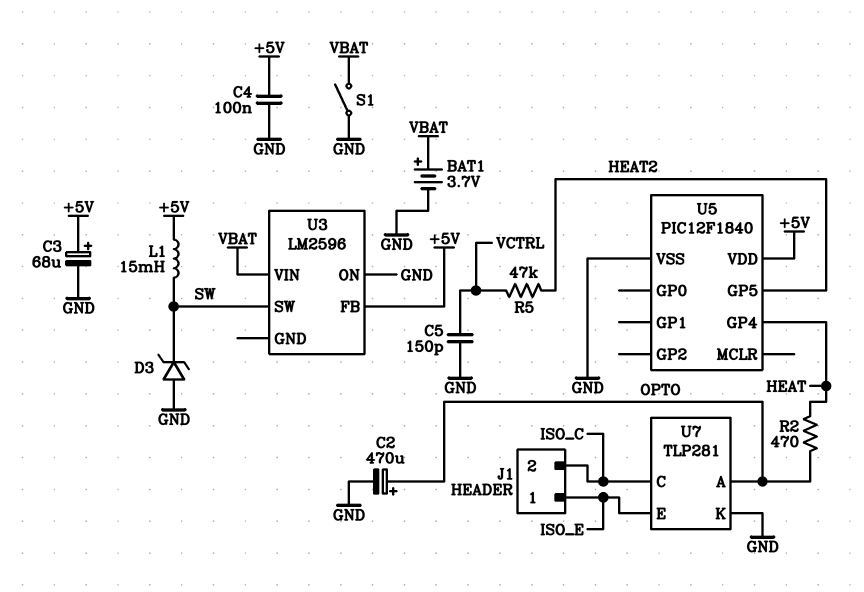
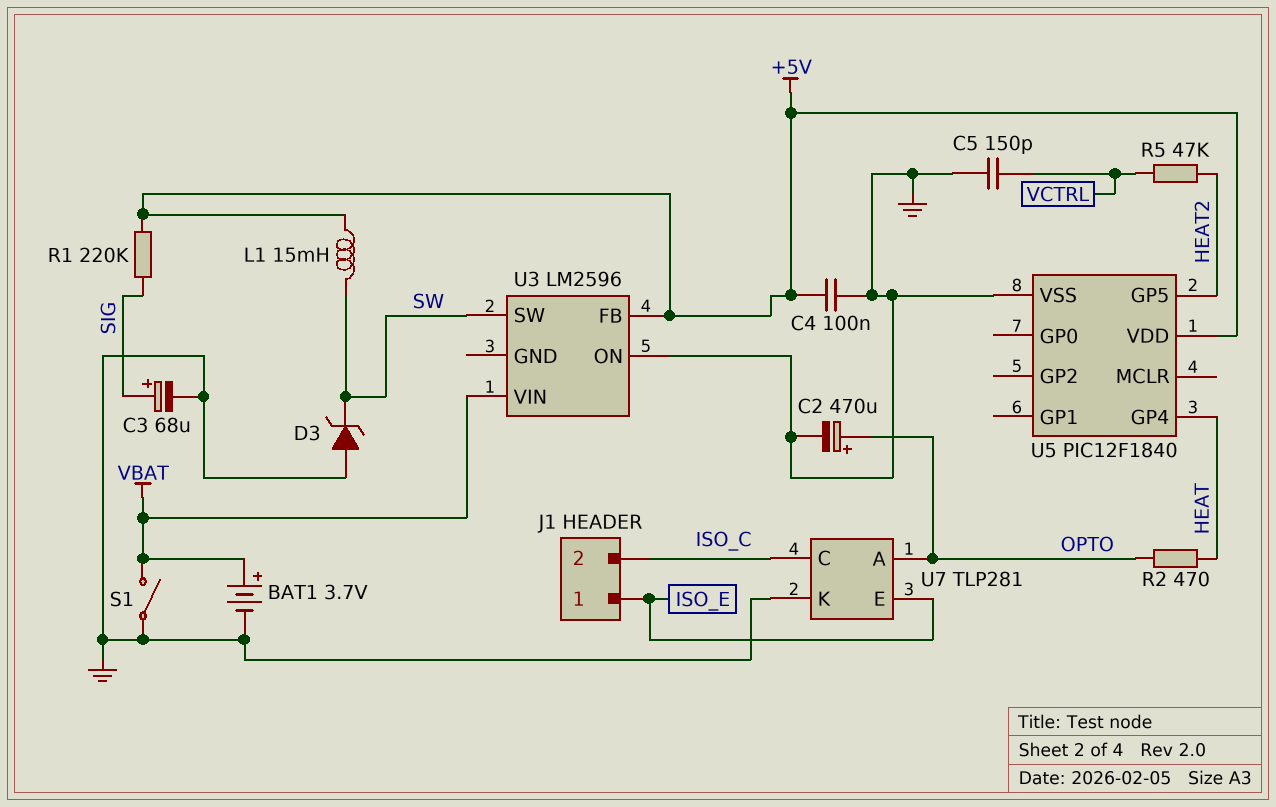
C3: 68uF (plus +5V, minus GND) -> 68uF (plus SIG, minus GND)
R1: none -> 220k (+5V, SIG)

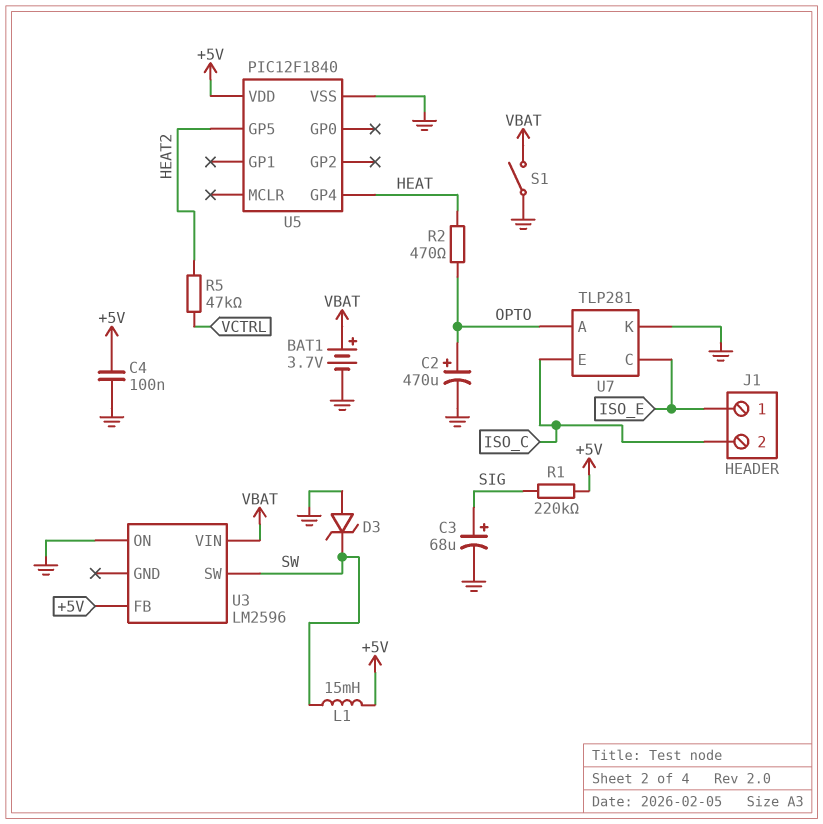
C5: 150pF (GND, VCTRL) -> none
U7 pin C: ISO_C -> ISO_E
U7 pin E: ISO_E -> ISO_C

